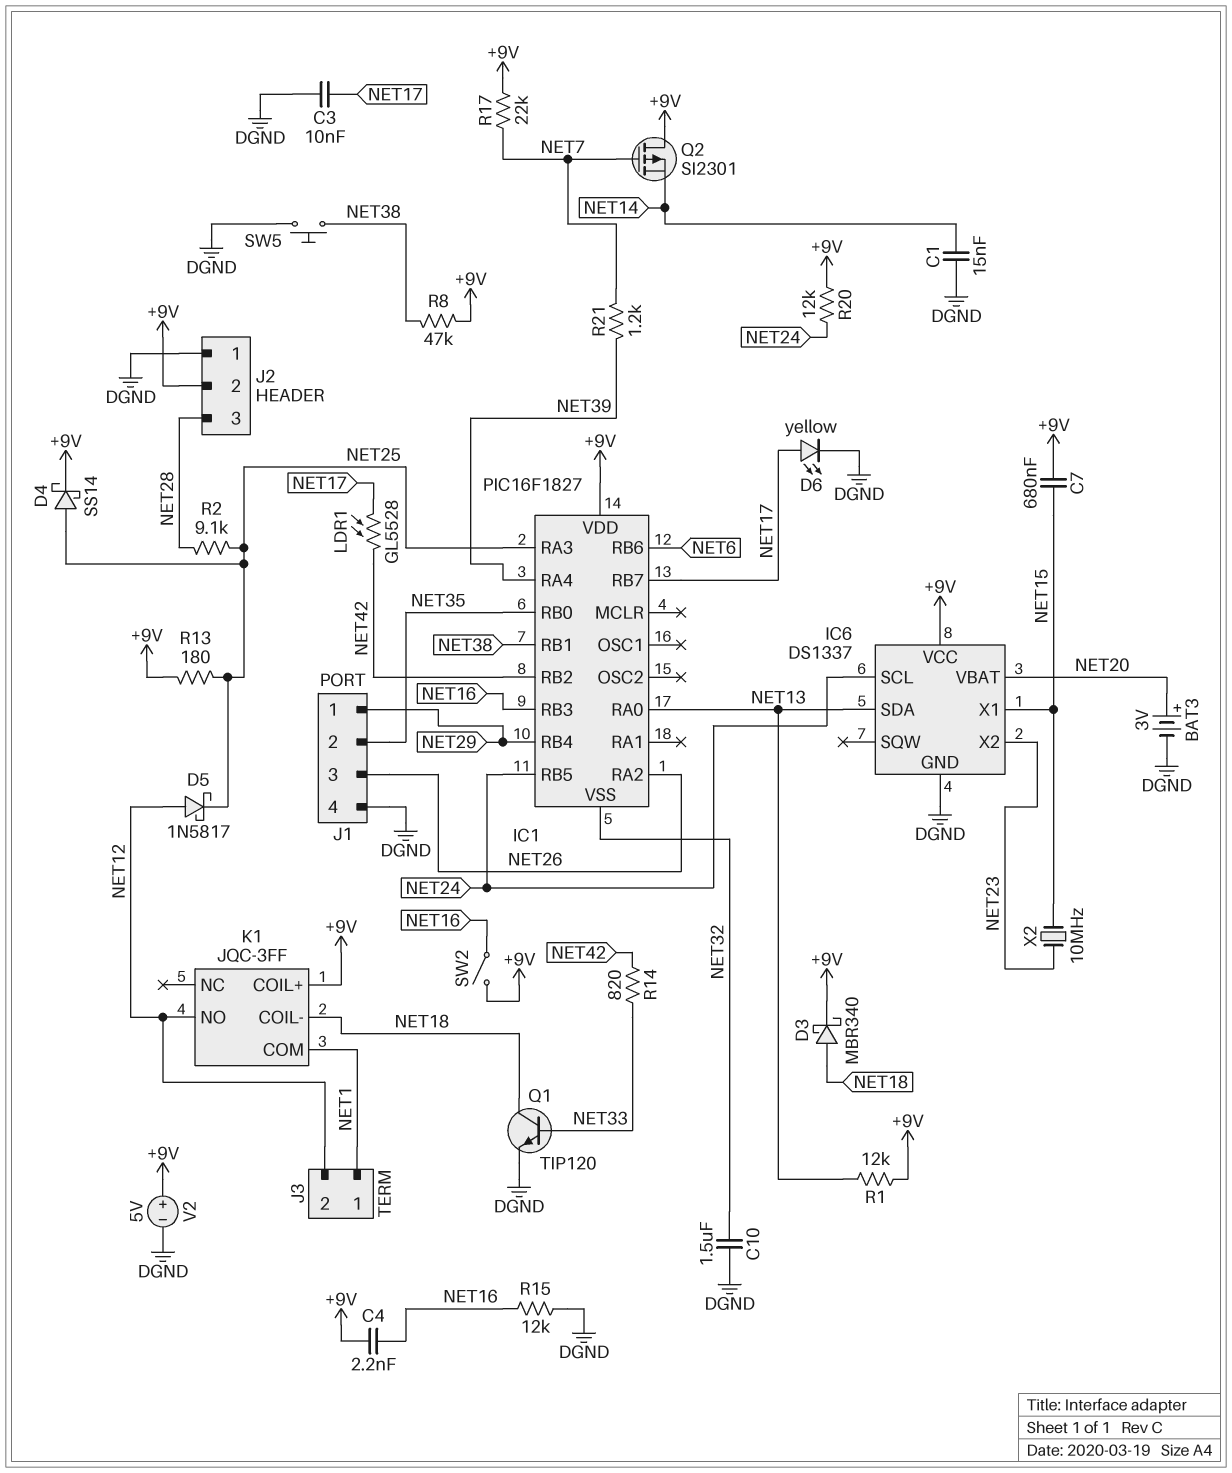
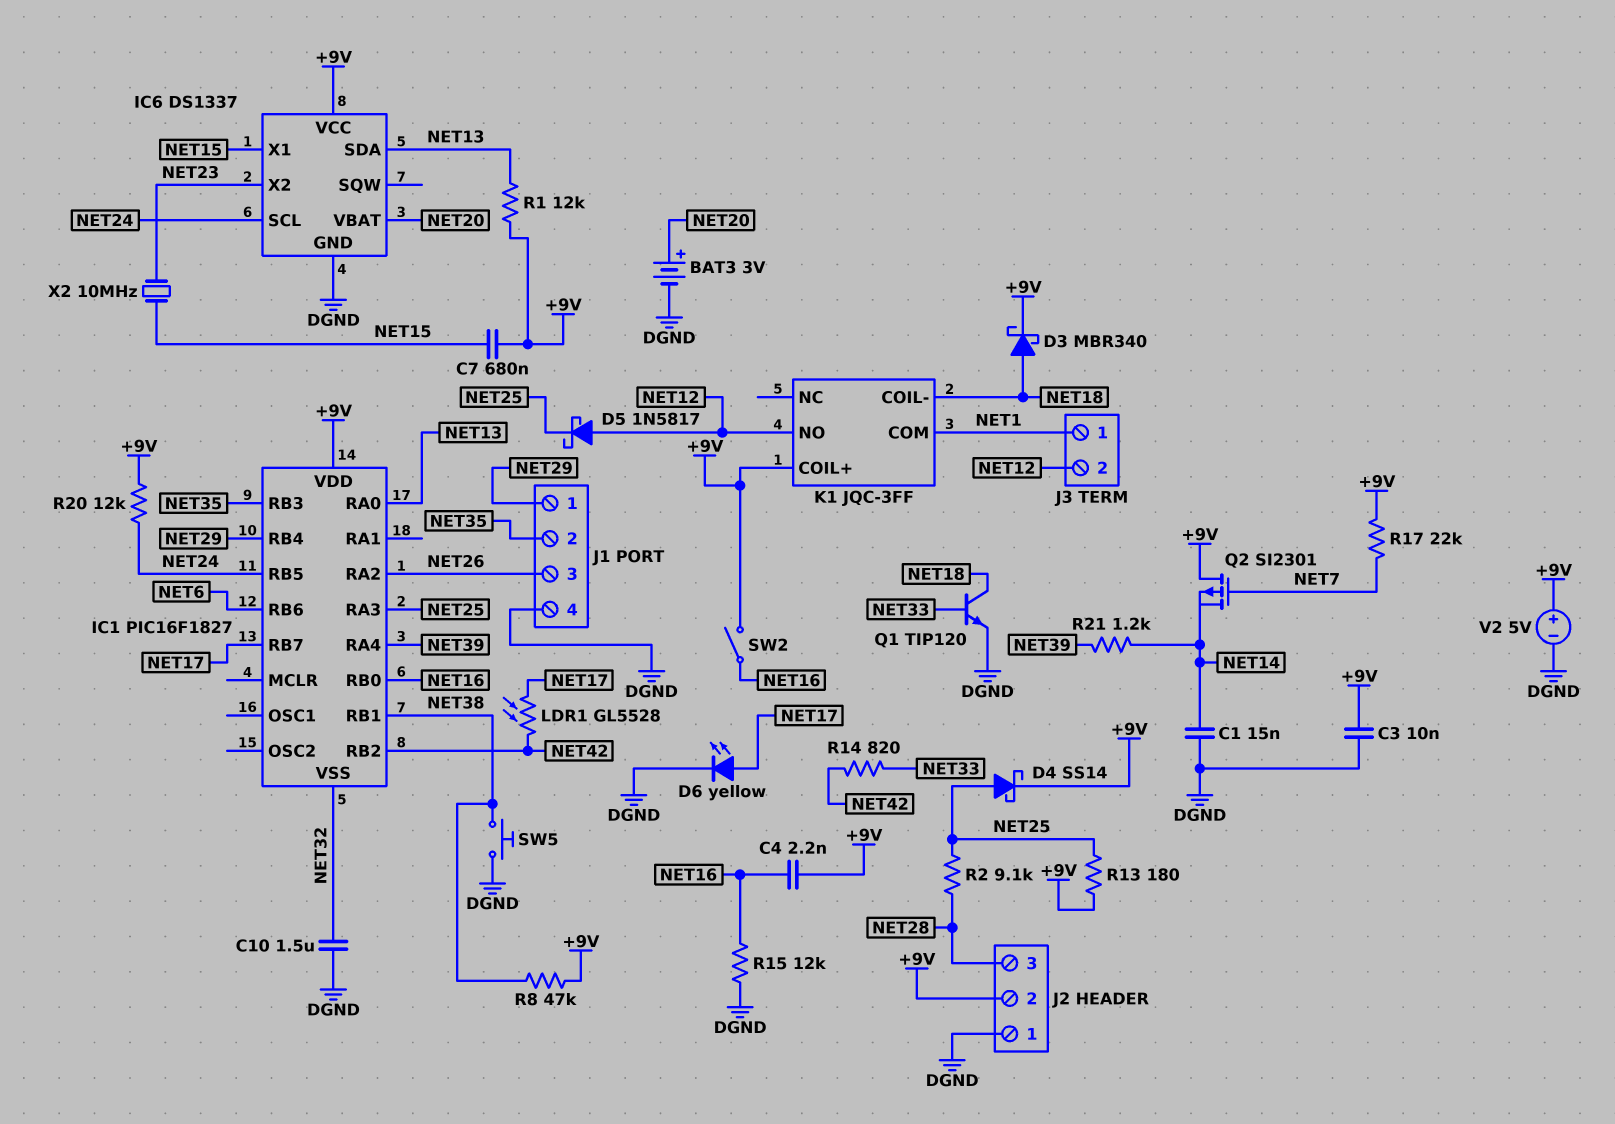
C3: 10nF (DGND, NET17) -> 10nF (+9V, DGND)
IC1 pin RB0: NET35 -> NET16
IC1 pin RB3: NET16 -> NET35
R21: 1.2k (NET7, NET39) -> 1.2k (NET14, NET39)

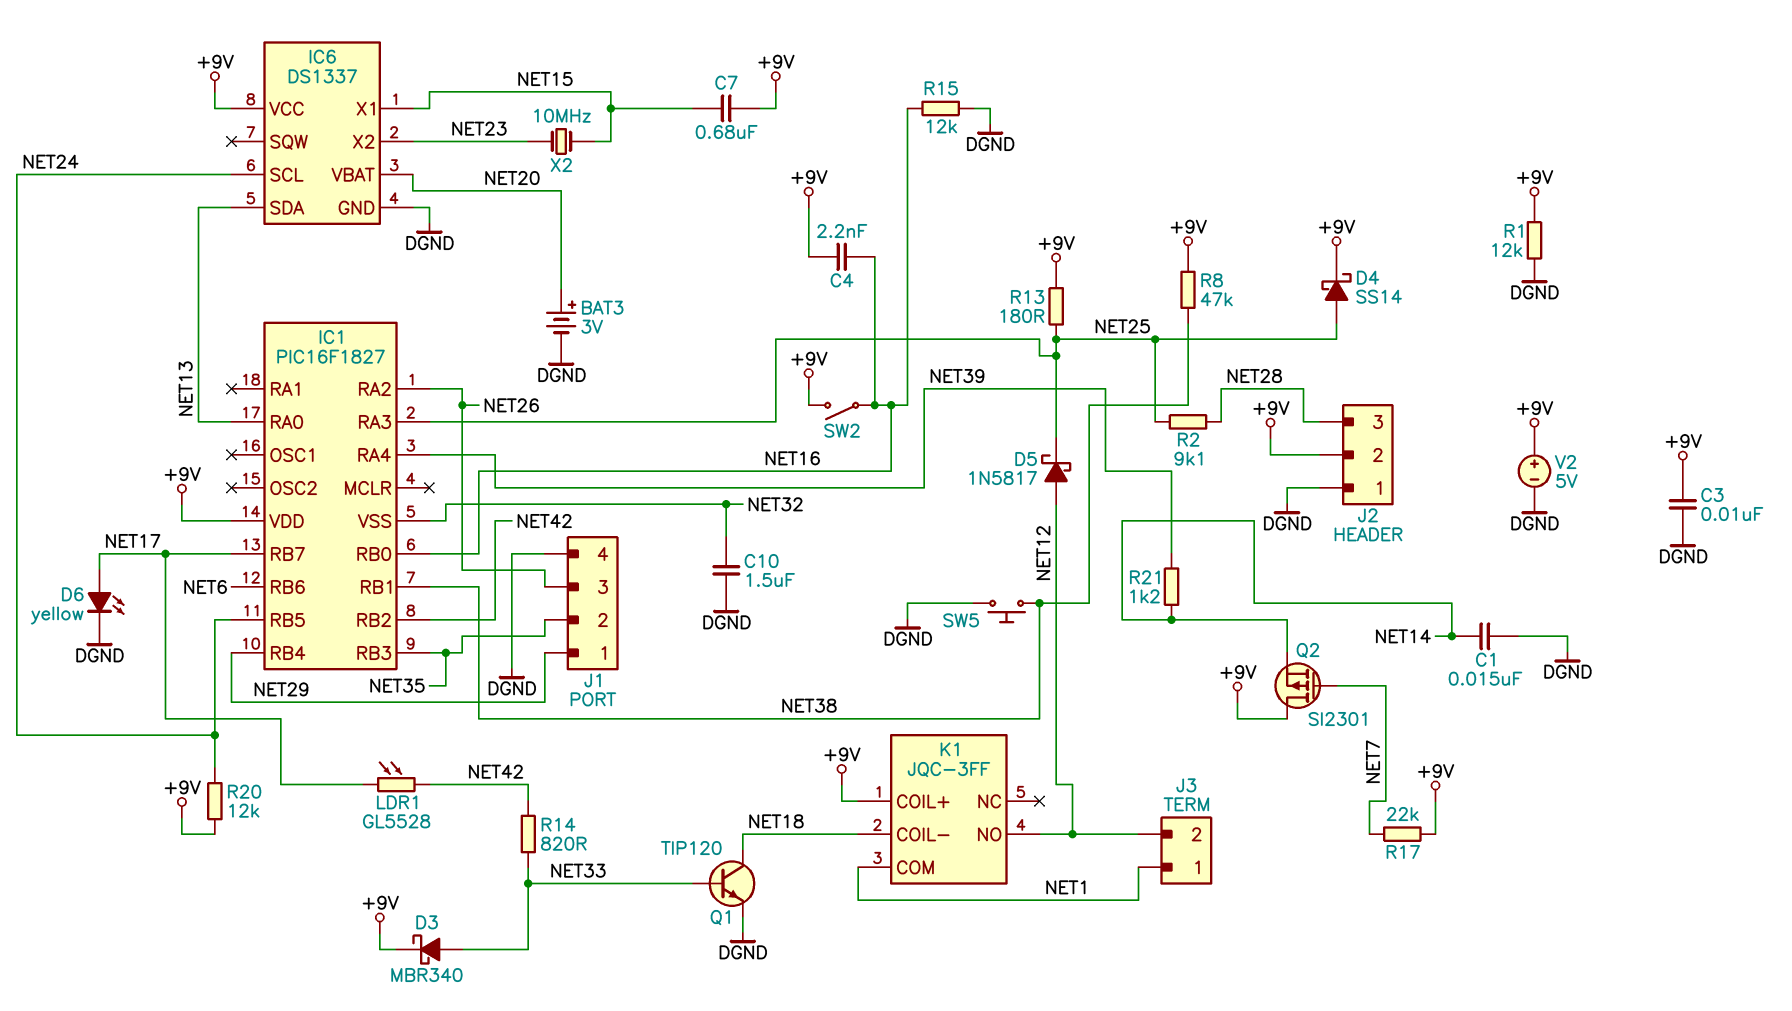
D3: schottky MBR340 (A NET18, K +9V) -> schottky MBR340 (A NET33, K +9V)
R1: 12k (+9V, NET13) -> 12k (+9V, DGND)

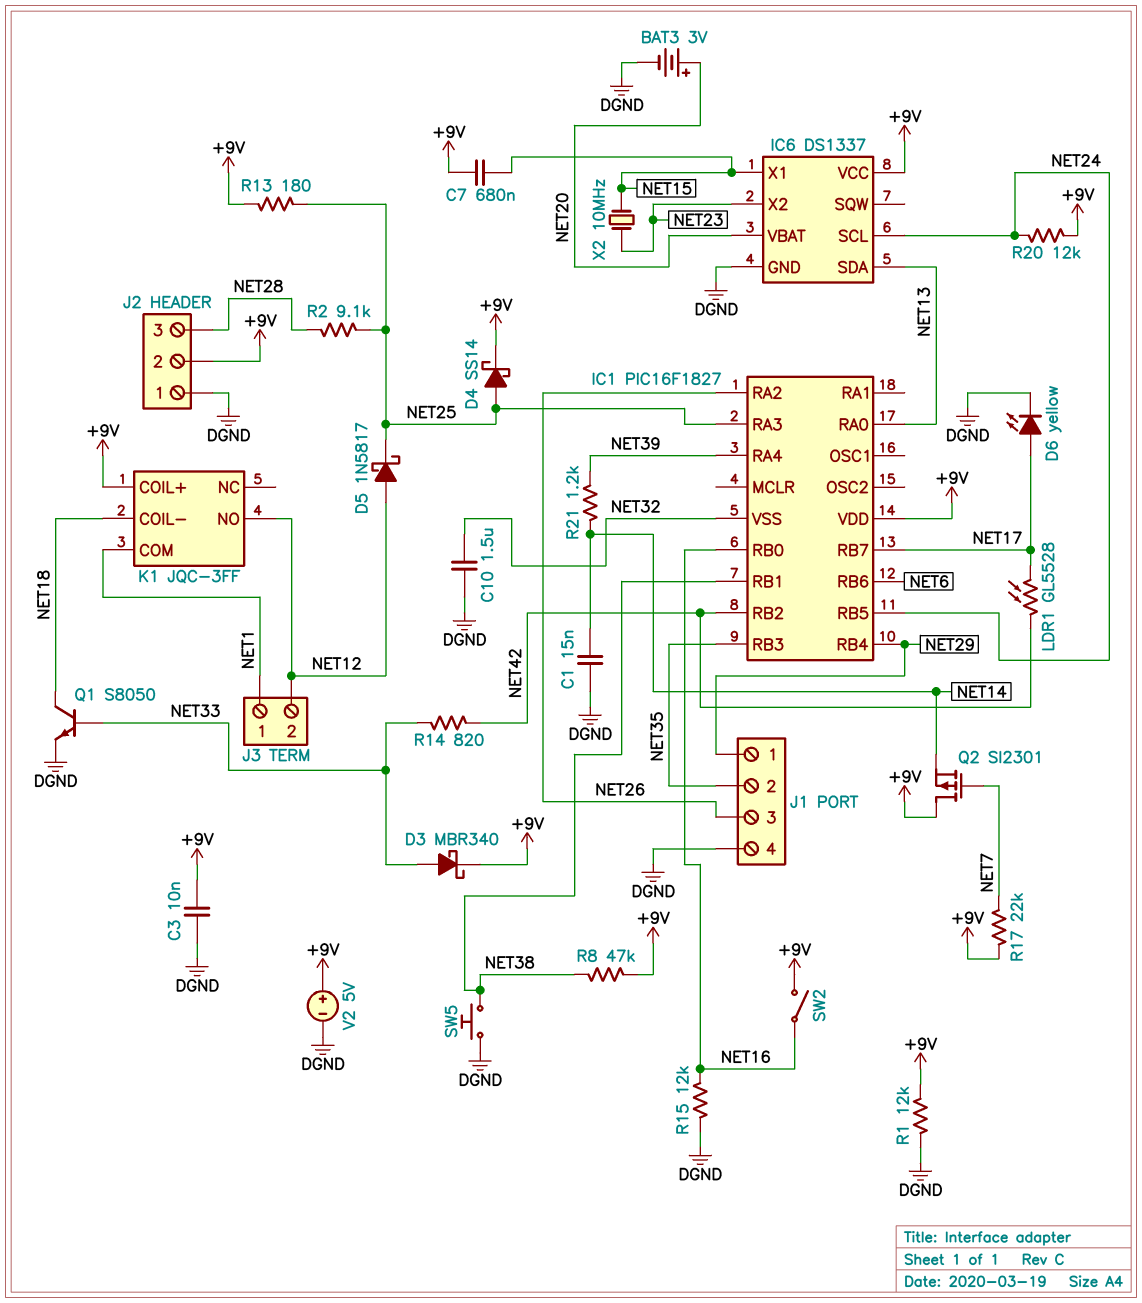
C4: 2.2nF (+9V, NET16) -> none
Q1: NPN TIP120 (B NET33, C NET18, E DGND) -> NPN S8050 (B NET33, C NET18, E DGND)

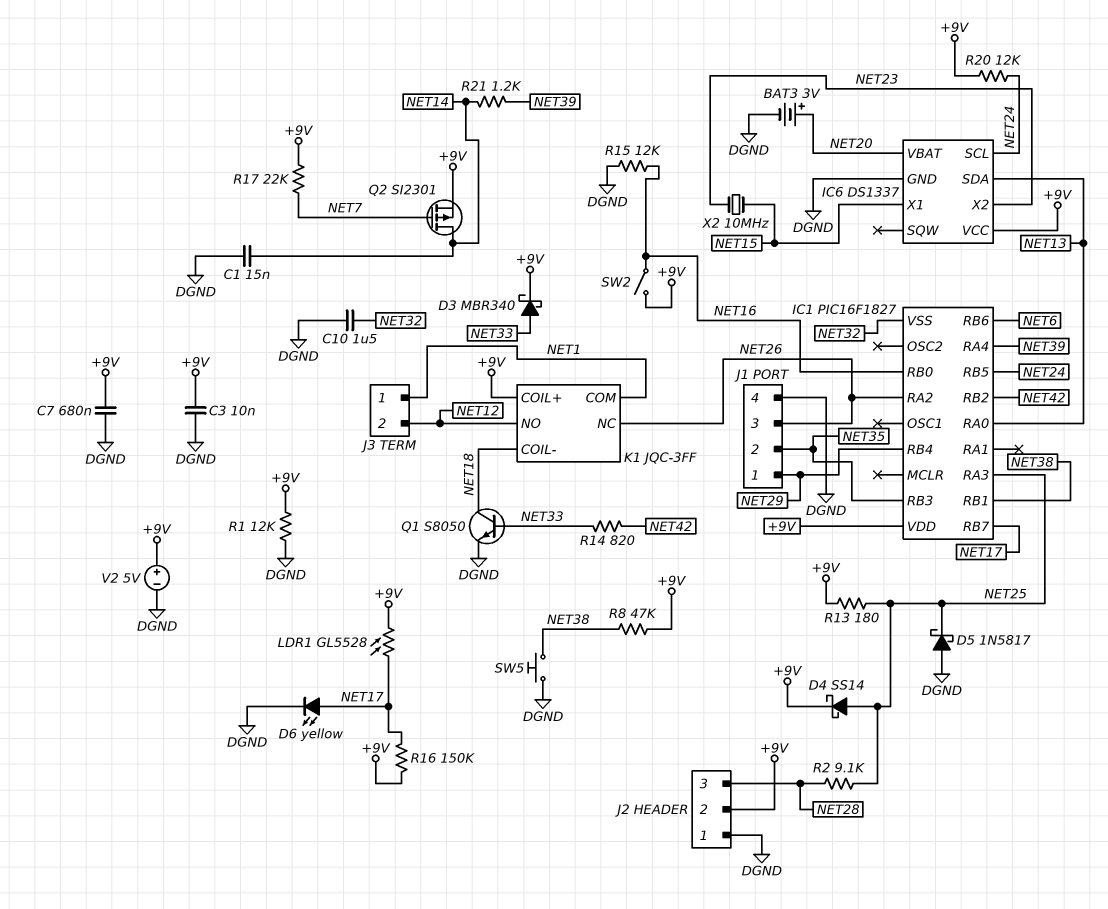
C7: 680nF (+9V, NET15) -> 680nF (+9V, DGND)
D5: schottky 1N5817 (A NET12, K NET25) -> schottky 1N5817 (A DGND, K NET25)
K1 pin NC: none -> NET26
LDR1: GL5528 (NET17, NET42) -> GL5528 (+9V, NET17)
Q2: PMOS SI2301 (G NET7, D +9V, S NET14) -> PMOS SI2301 (G NET7, D NET14, S +9V)
R16: none -> 150k (+9V, NET17)

